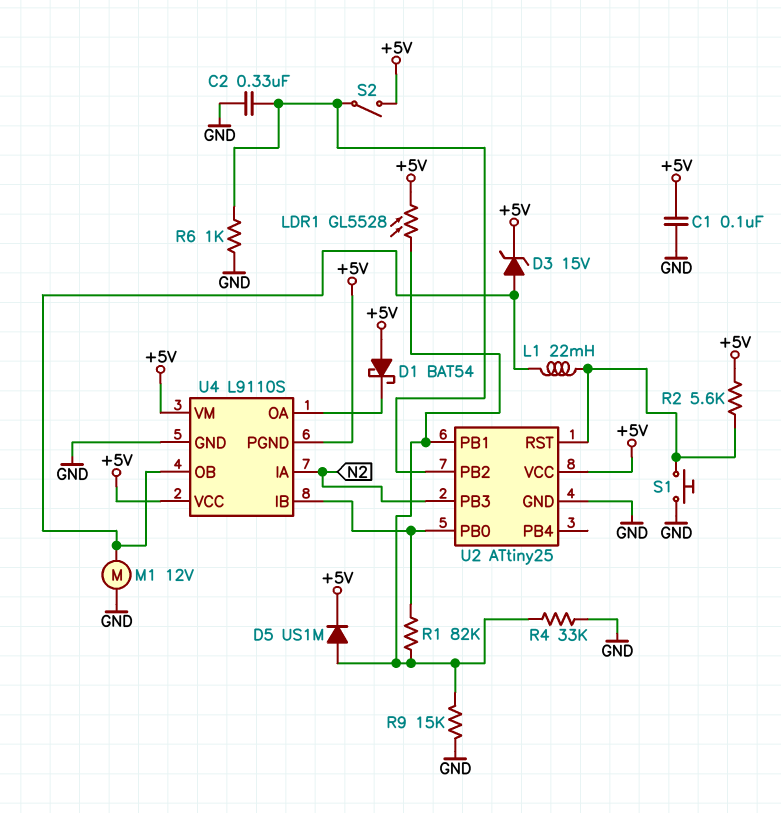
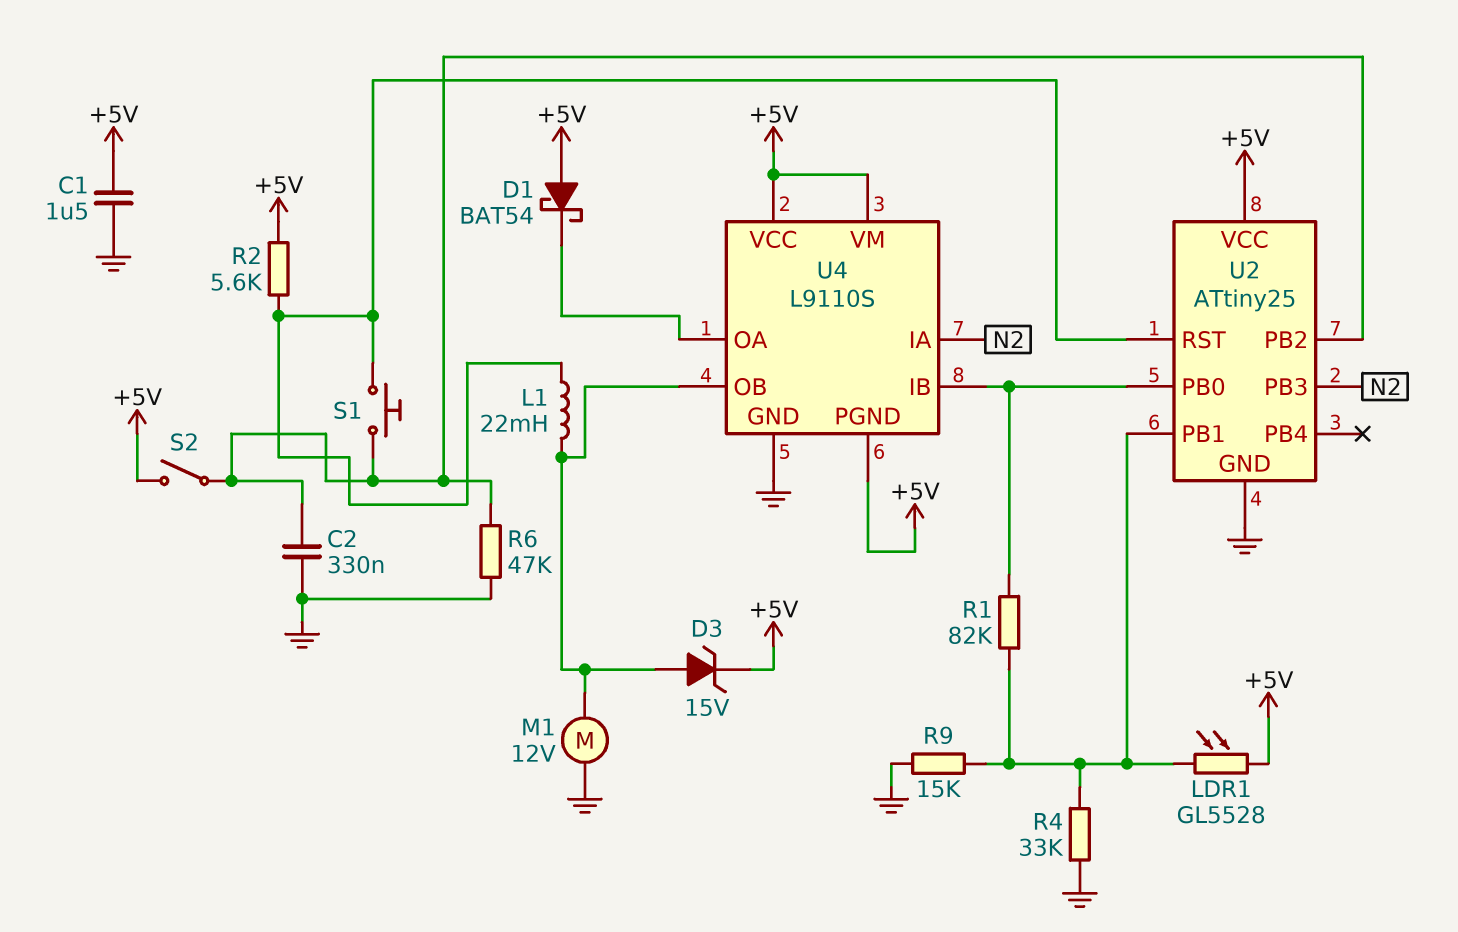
C1: 100nF (+5V, GND) -> 1.5uF (+5V, GND)
D5: diode US1M (A U2/PB1, K +5V) -> none
R6: 1k (GND, U2/PB2) -> 47k (GND, U2/PB2)
S1: button (GND, U2/RST) -> button (U2/PB2, U2/RST)

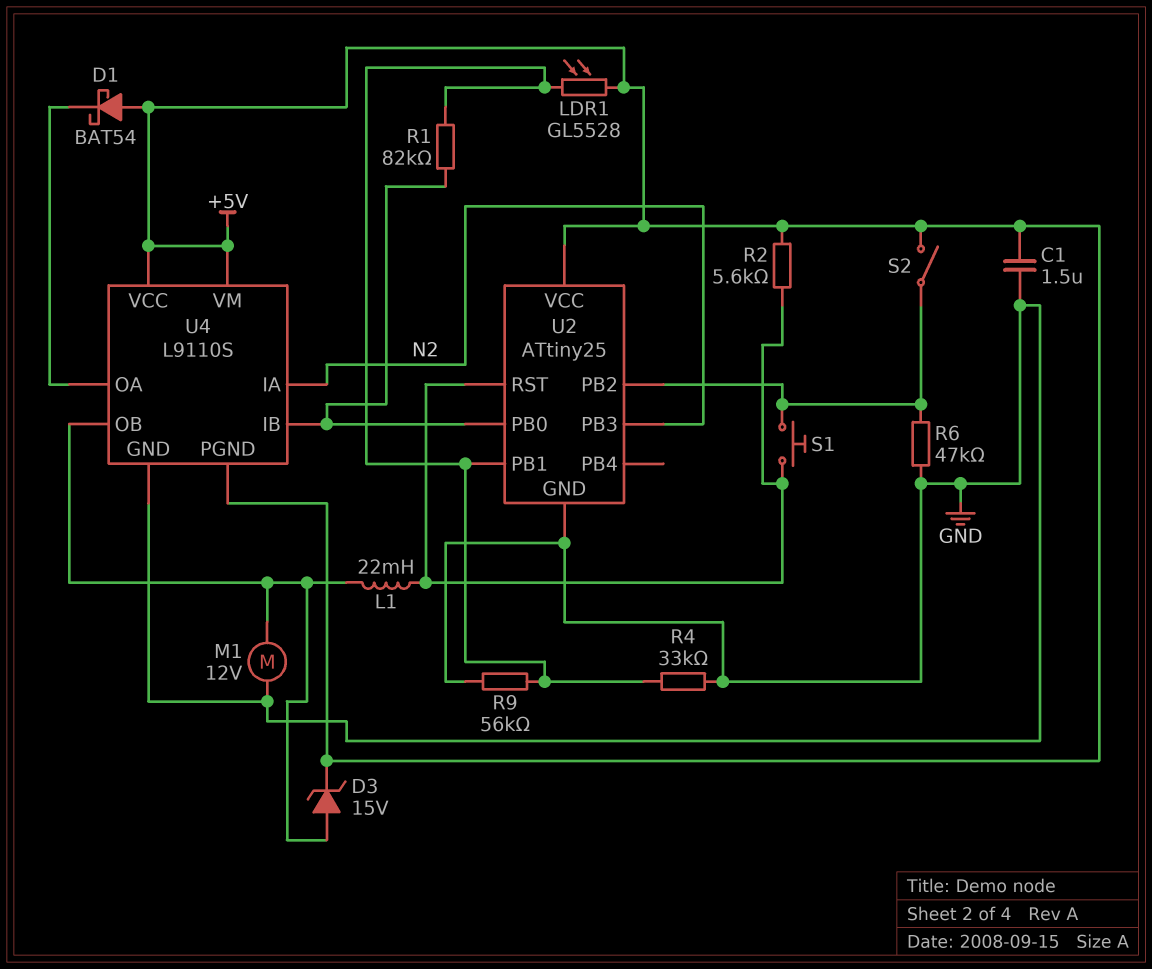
C2: 330nF (GND, U2/PB2) -> none
R9: 15k (GND, U2/PB1) -> 56k (GND, U2/PB1)

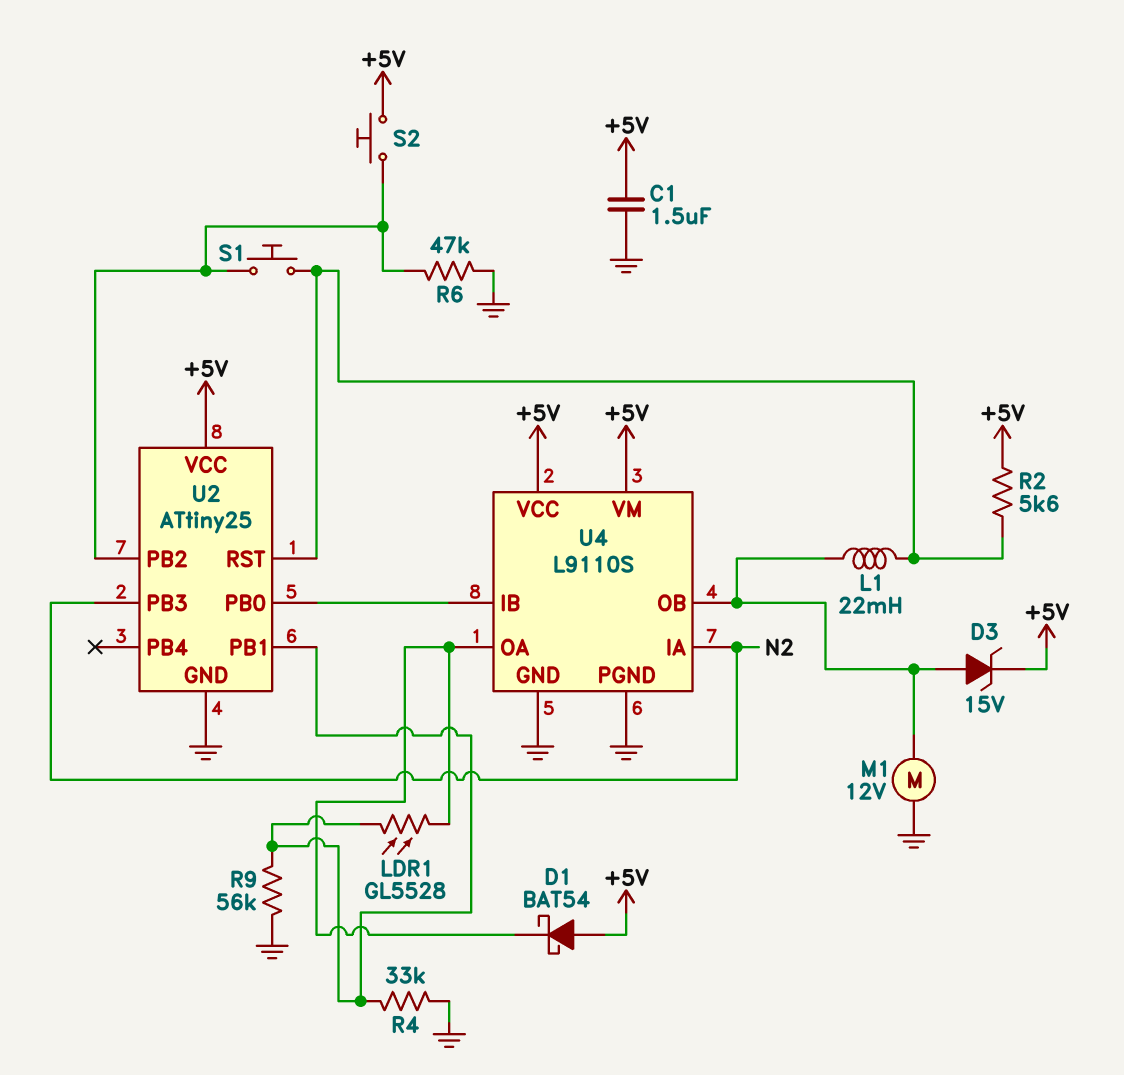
LDR1: GL5528 (+5V, U2/PB1) -> GL5528 (U2/PB1, U4/OA)
R1: 82k (U2/PB0, U2/PB1) -> none
S2: switch (+5V, U2/PB2) -> button (+5V, U2/PB2)
U4 pin PGND: +5V -> GND

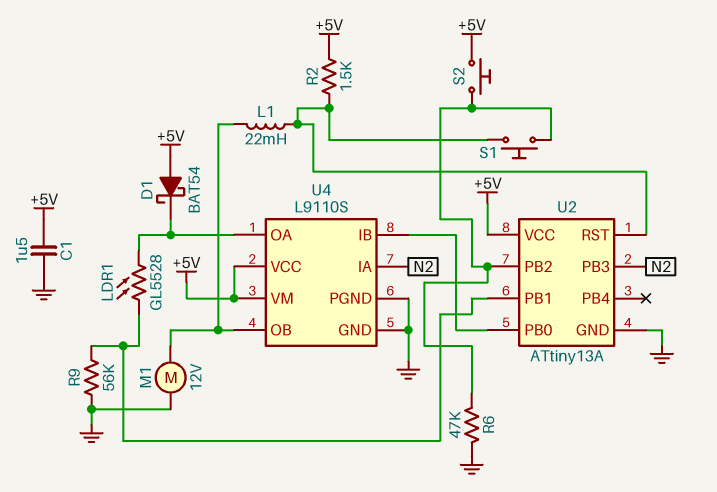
D3: zener 15V (A U4/OB, K +5V) -> none
R2: 5.6k (+5V, U2/RST) -> 1.5k (+5V, U2/RST)
R4: 33k (GND, U2/PB1) -> none
U2: ATtiny25 -> ATtiny13A

